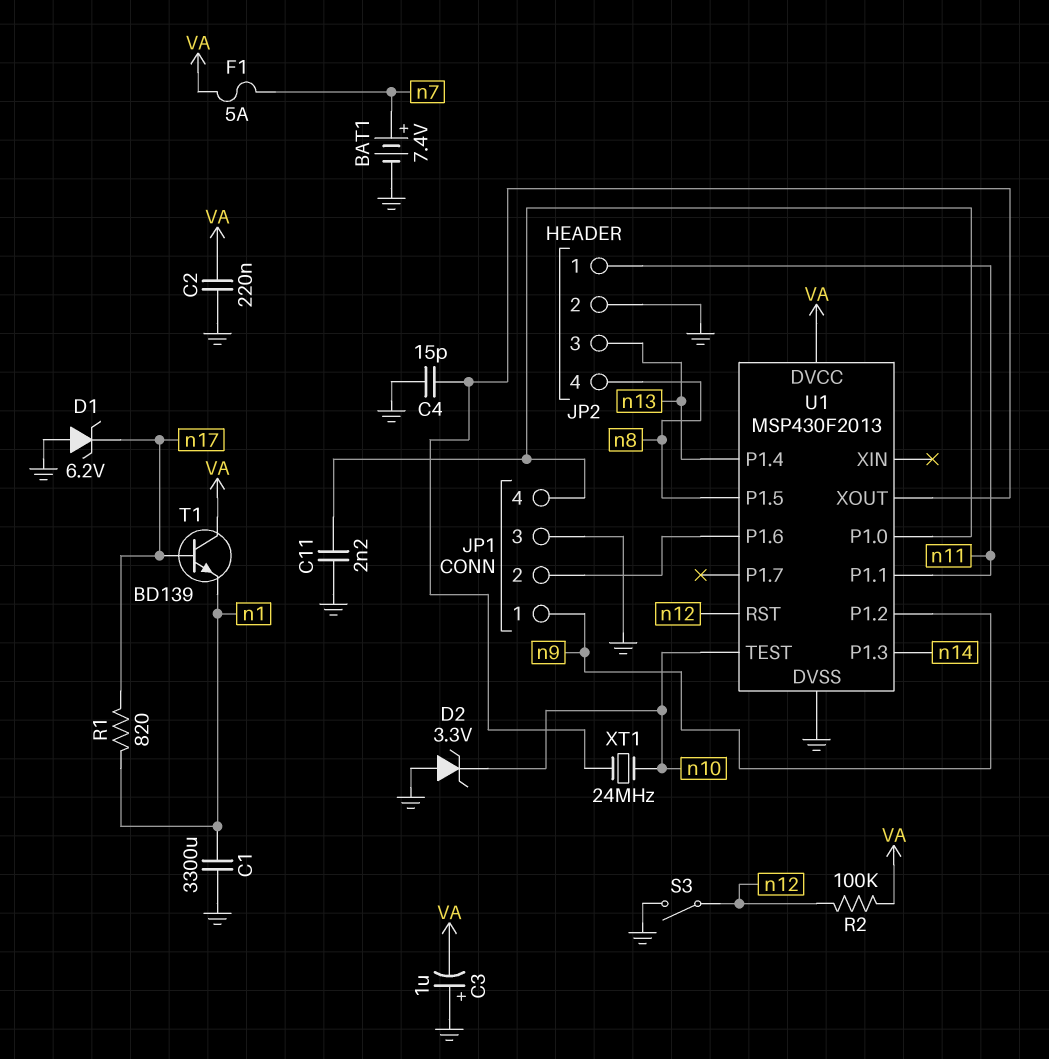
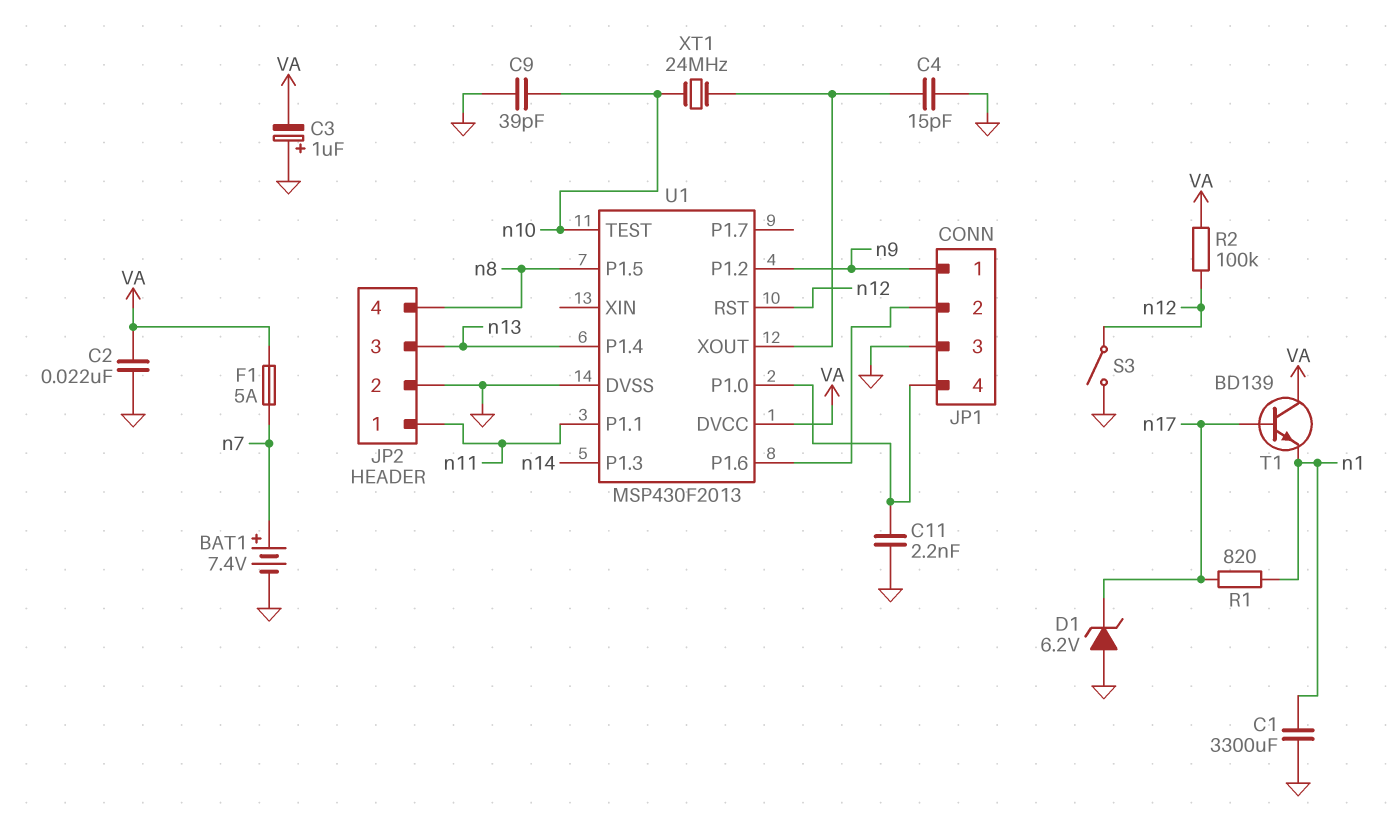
C2: 220nF (GND, VA) -> 22nF (GND, VA)
C9: none -> 39pF (GND, n10)
D2: zener 3.3V (A GND, K n10) -> none

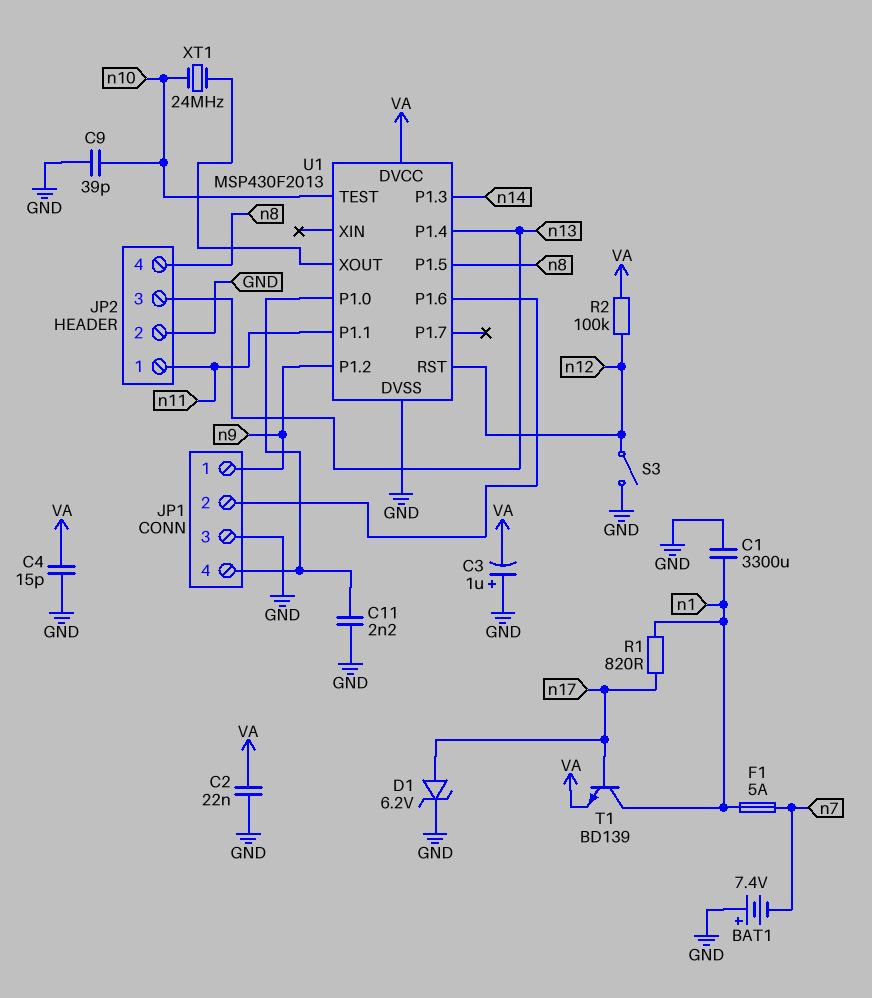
BAT1: 7.4V (plus n7, minus GND) -> 7.4V (plus GND, minus n7)
C4: 15pF (GND, U1/XOUT) -> 15pF (GND, VA)
D1: zener 6.2V (A GND, K n17) -> zener 6.2V (A n17, K GND)
F1: 5A (VA, n7) -> 5A (n1, n7)
T1: NPN BD139 (B n17, C VA, E n1) -> NPN BD139 (B n17, C n1, E VA)

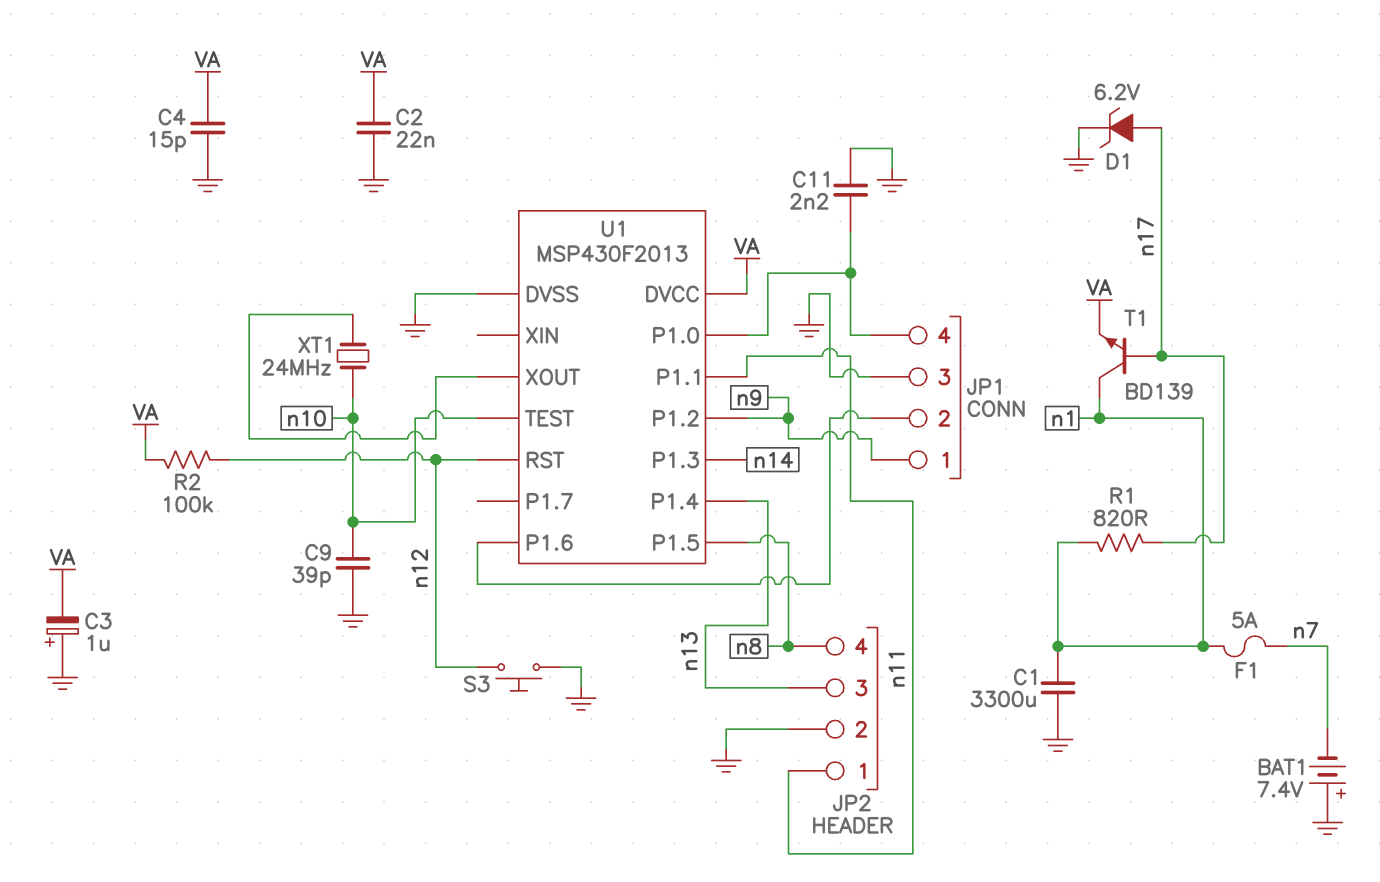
S3: switch (GND, n12) -> button (GND, n12)

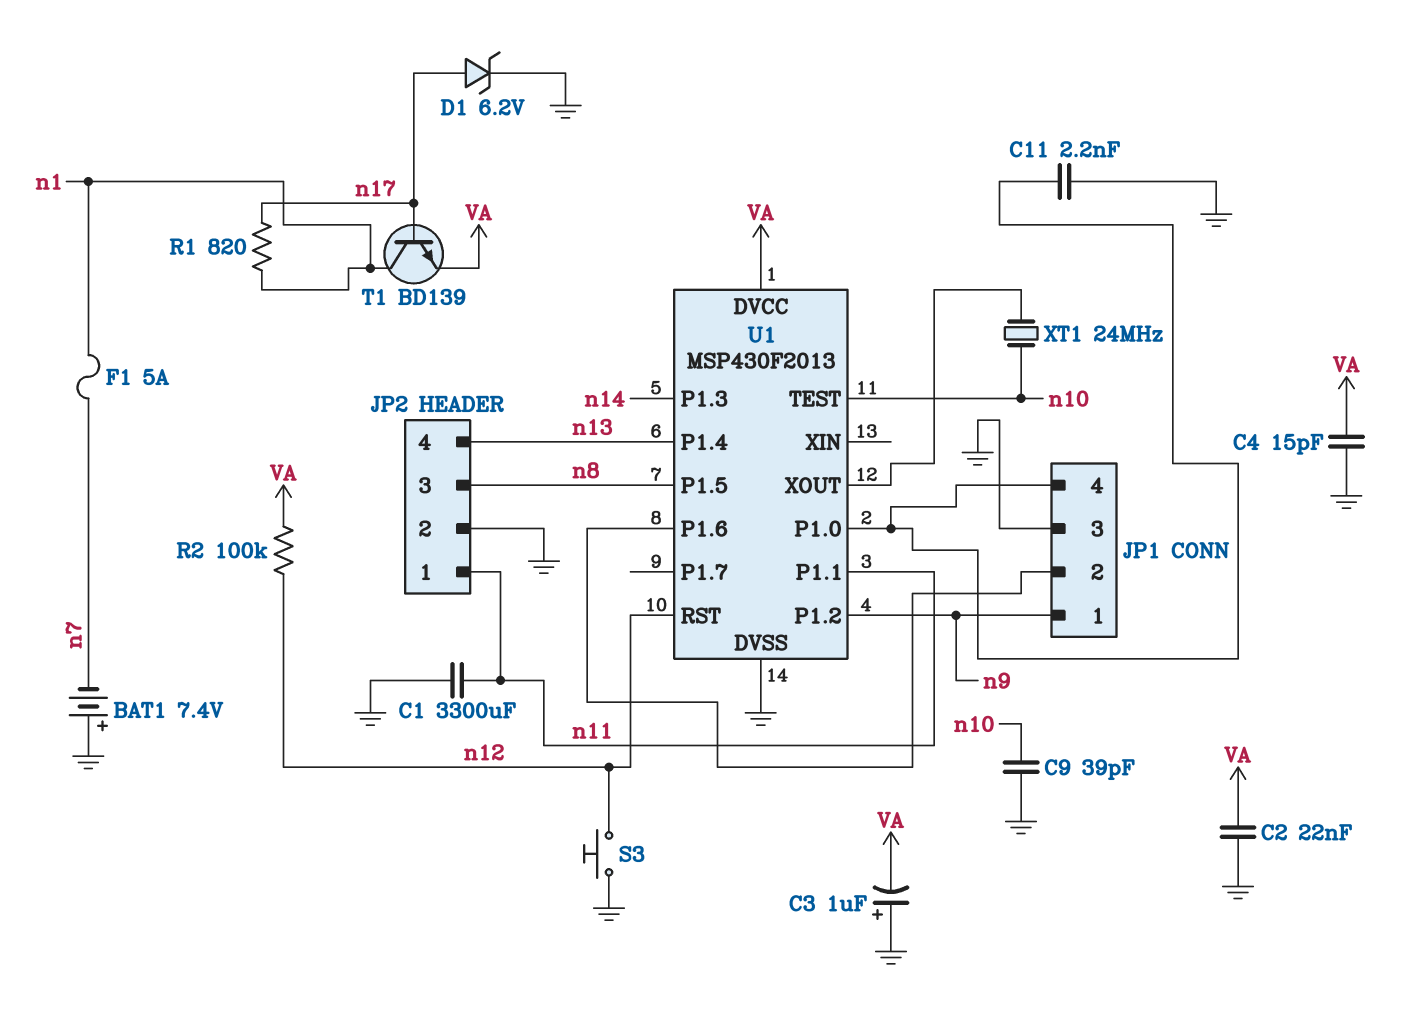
C1: 3300uF (GND, n1) -> 3300uF (GND, n11)
JP2 pin 3: n13 -> n8
JP2 pin 4: n8 -> n13

